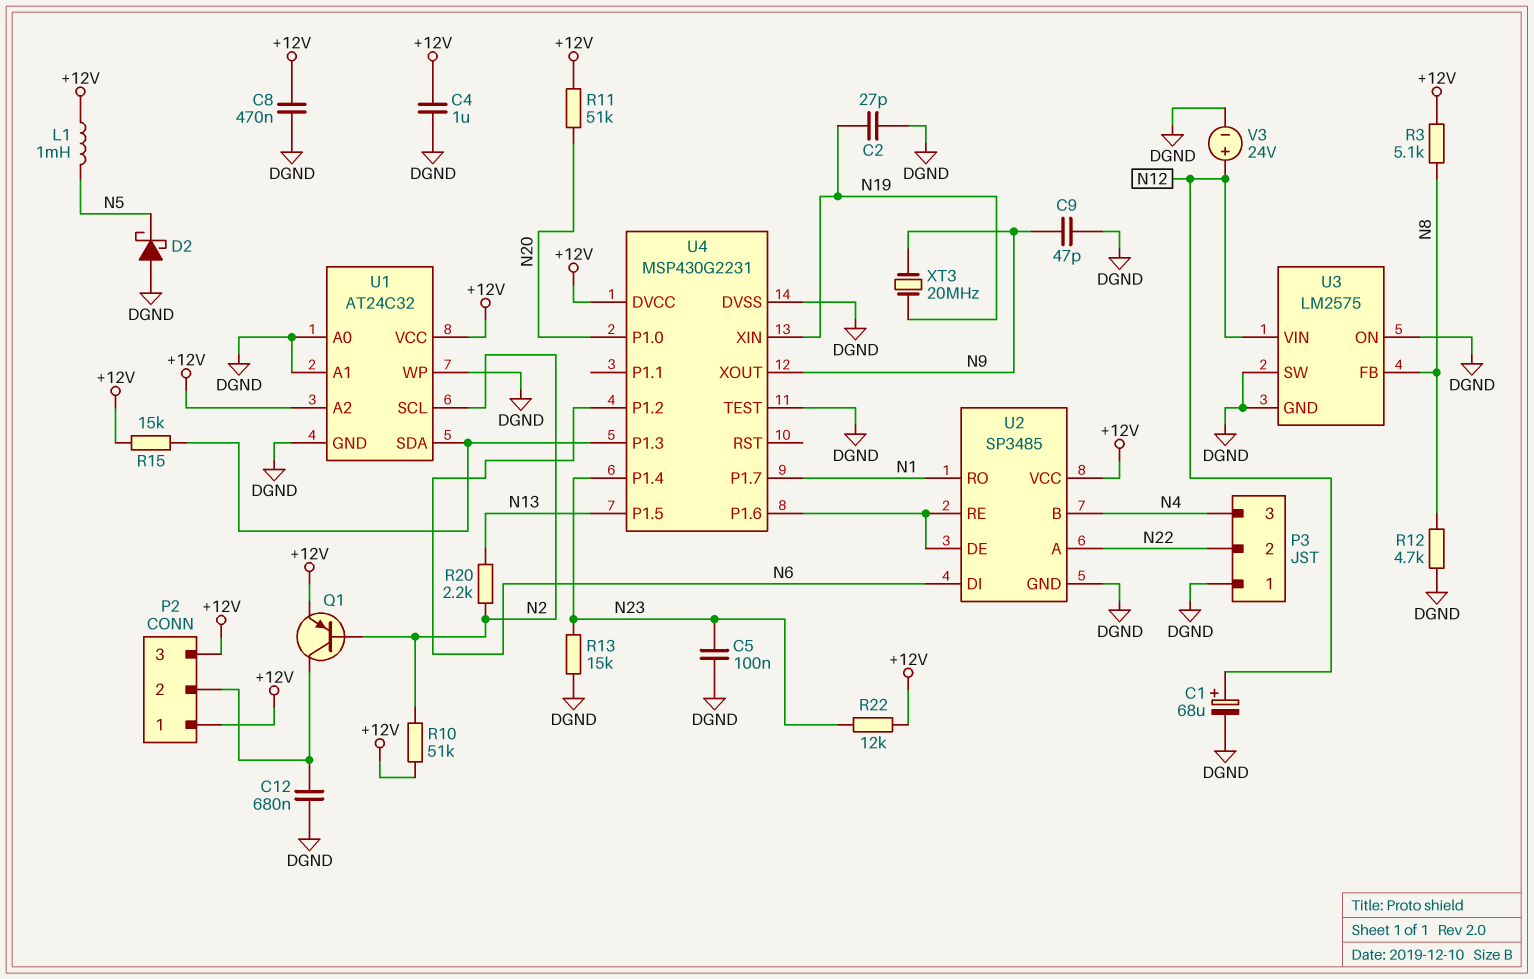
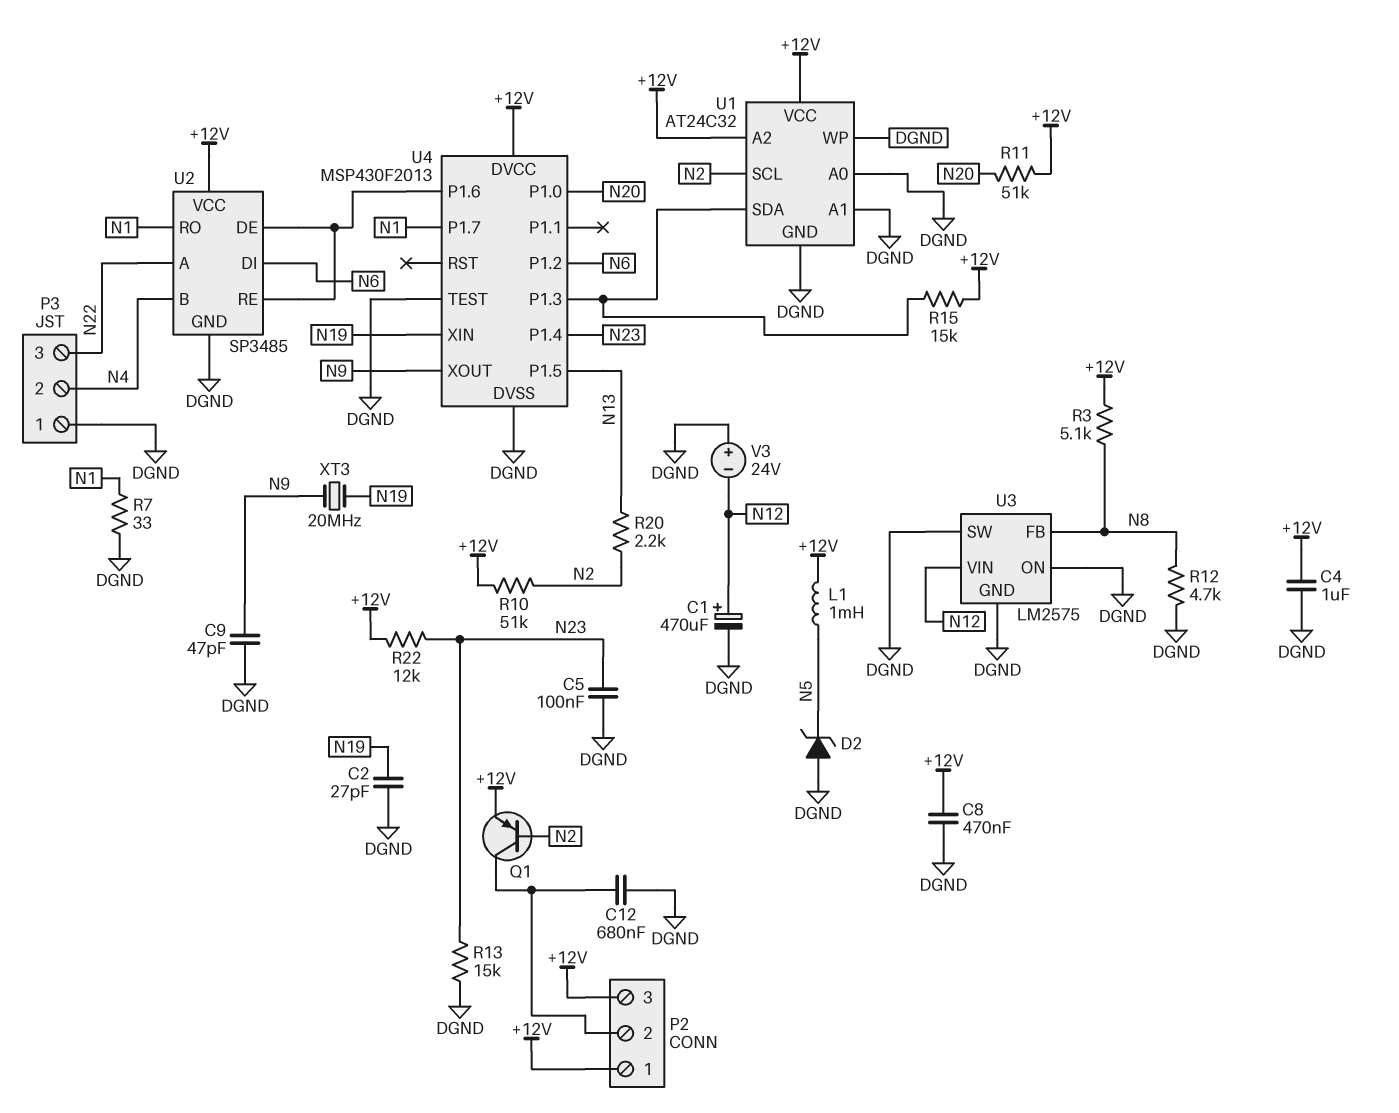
C1: 68uF (plus N12, minus DGND) -> 470uF (plus N12, minus DGND)
D2: schottky (A DGND, K N5) -> zener (A DGND, K N5)
P3 pin 2: N22 -> N4
P3 pin 3: N4 -> N22
R7: none -> 33 (DGND, N1)
U4: MSP430G2231 -> MSP430F2013
V3: 24V (plus N12, minus DGND) -> 24V (plus DGND, minus N12)

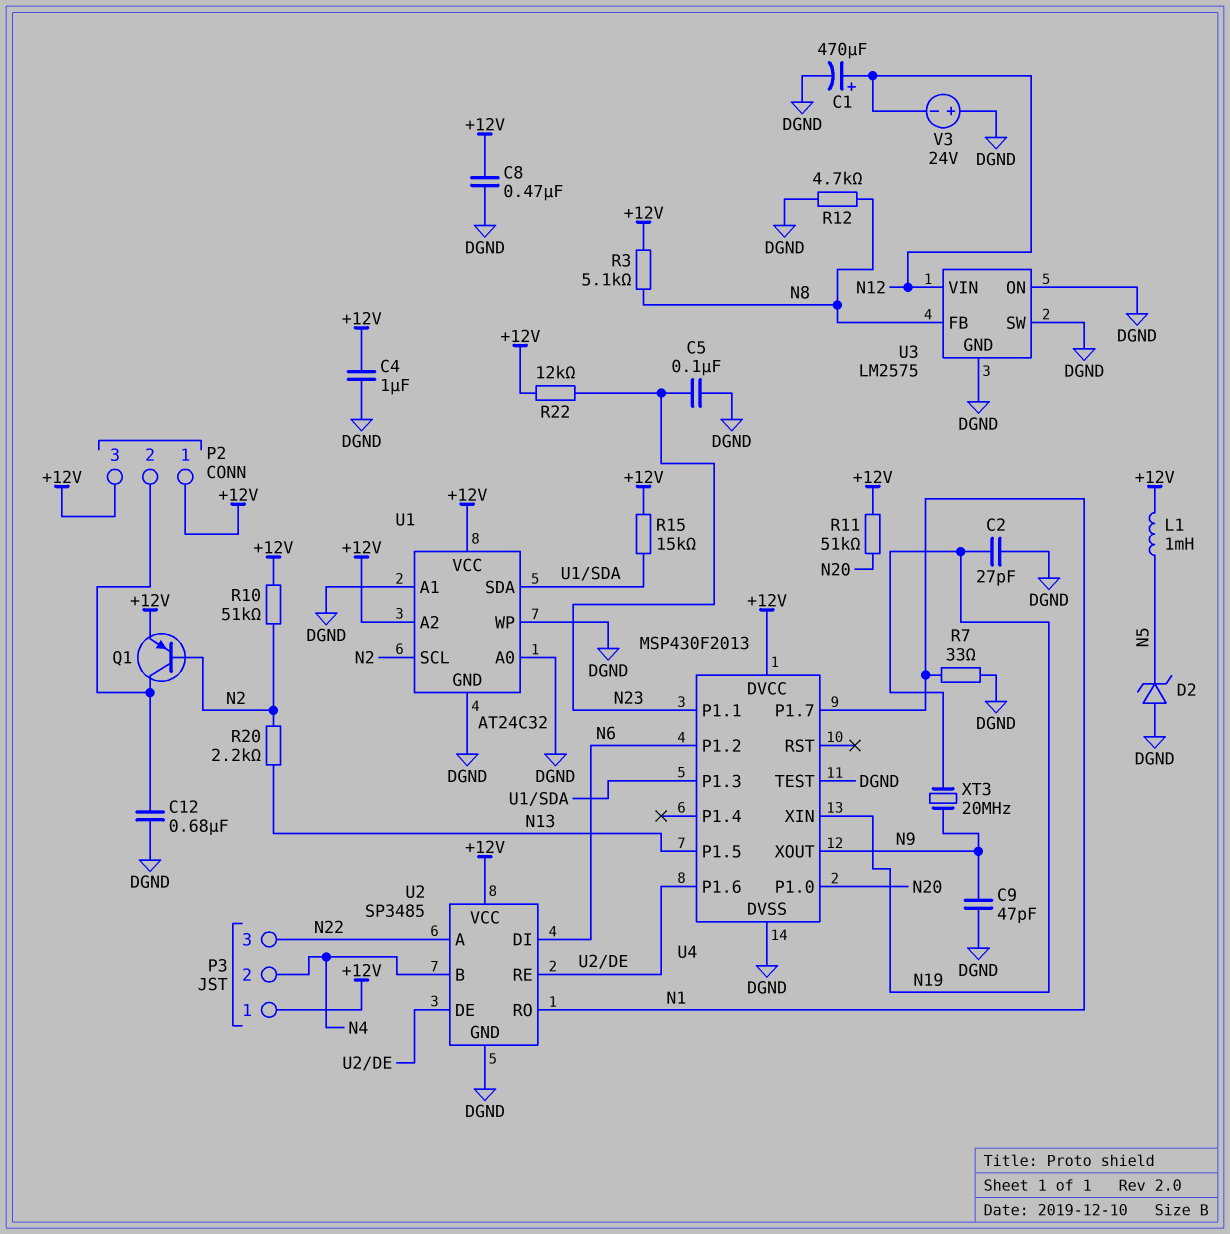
P3 pin 1: DGND -> +12V
R13: 15k (DGND, N23) -> none
U4 pin P1.1: none -> N23
U4 pin P1.4: N23 -> none

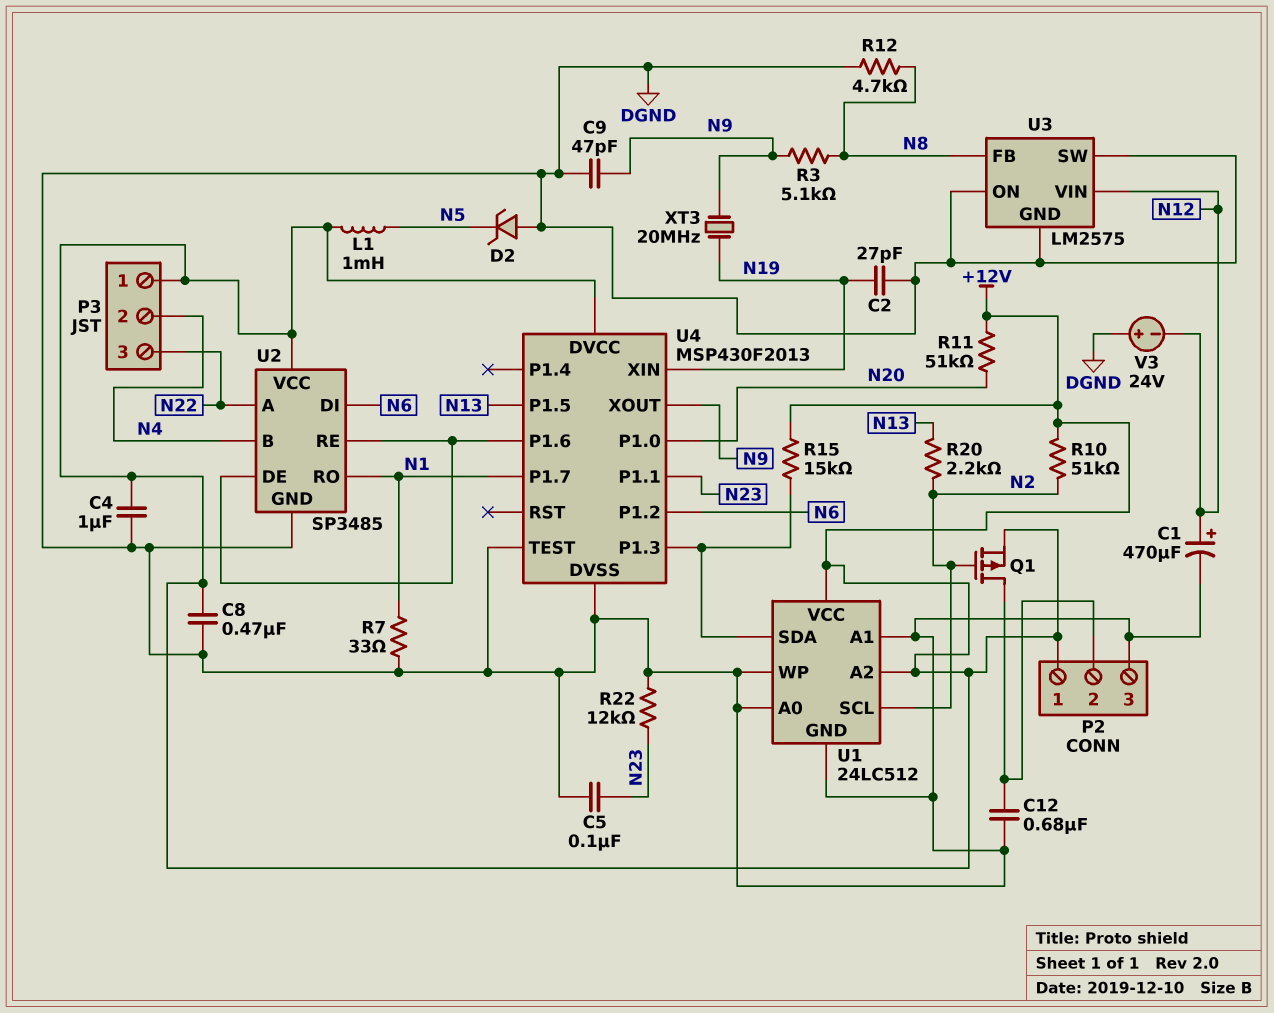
P2 pin 3: +12V -> DGND
Q1: PNP (B N2, C P2/2, E +12V) -> PMOS (G N2, D P2/2, S +12V)
R3: 5.1k (+12V, N8) -> 5.1k (N8, N9)
R22: 12k (+12V, N23) -> 12k (DGND, N23)
U1: AT24C32 -> 24LC512

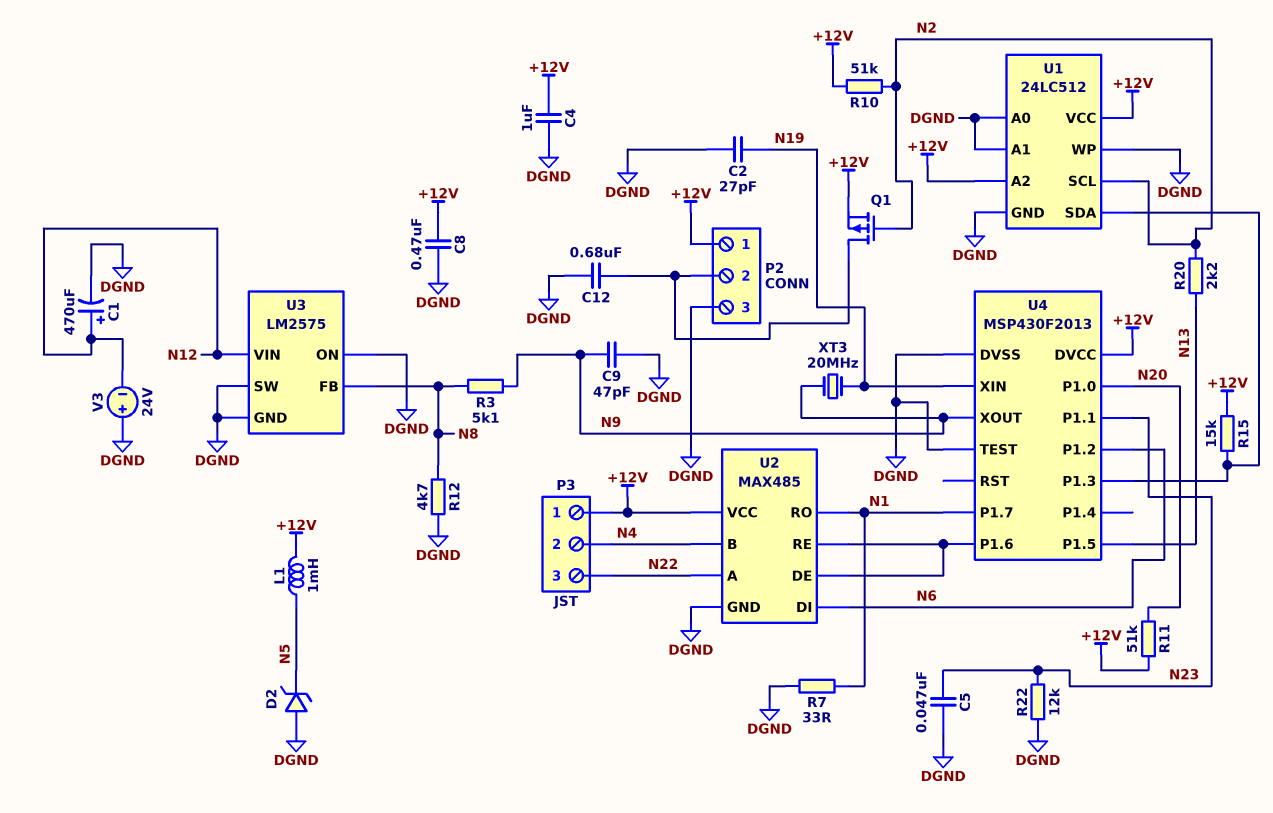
C5: 100nF (DGND, N23) -> 47nF (DGND, N23)
U2: SP3485 -> MAX485

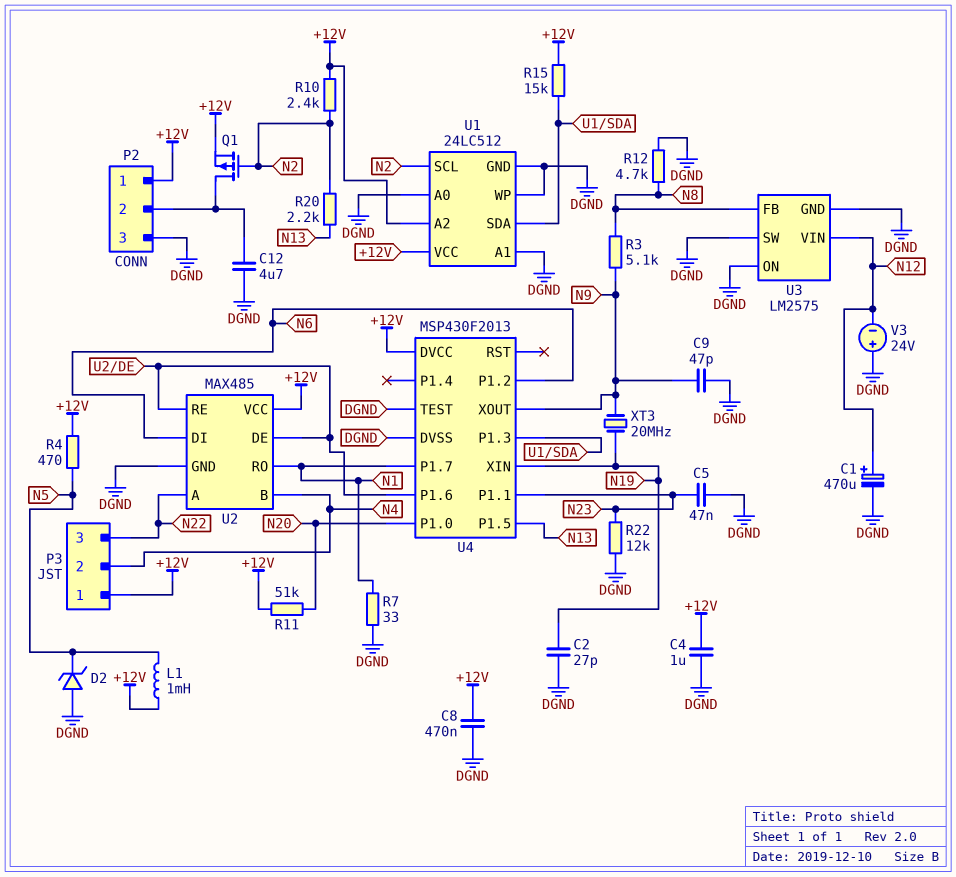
C12: 680nF (DGND, P2/2) -> 4.7uF (DGND, P2/2)
R4: none -> 470 (+12V, N5)
R10: 51k (+12V, N2) -> 2.4k (+12V, N2)

